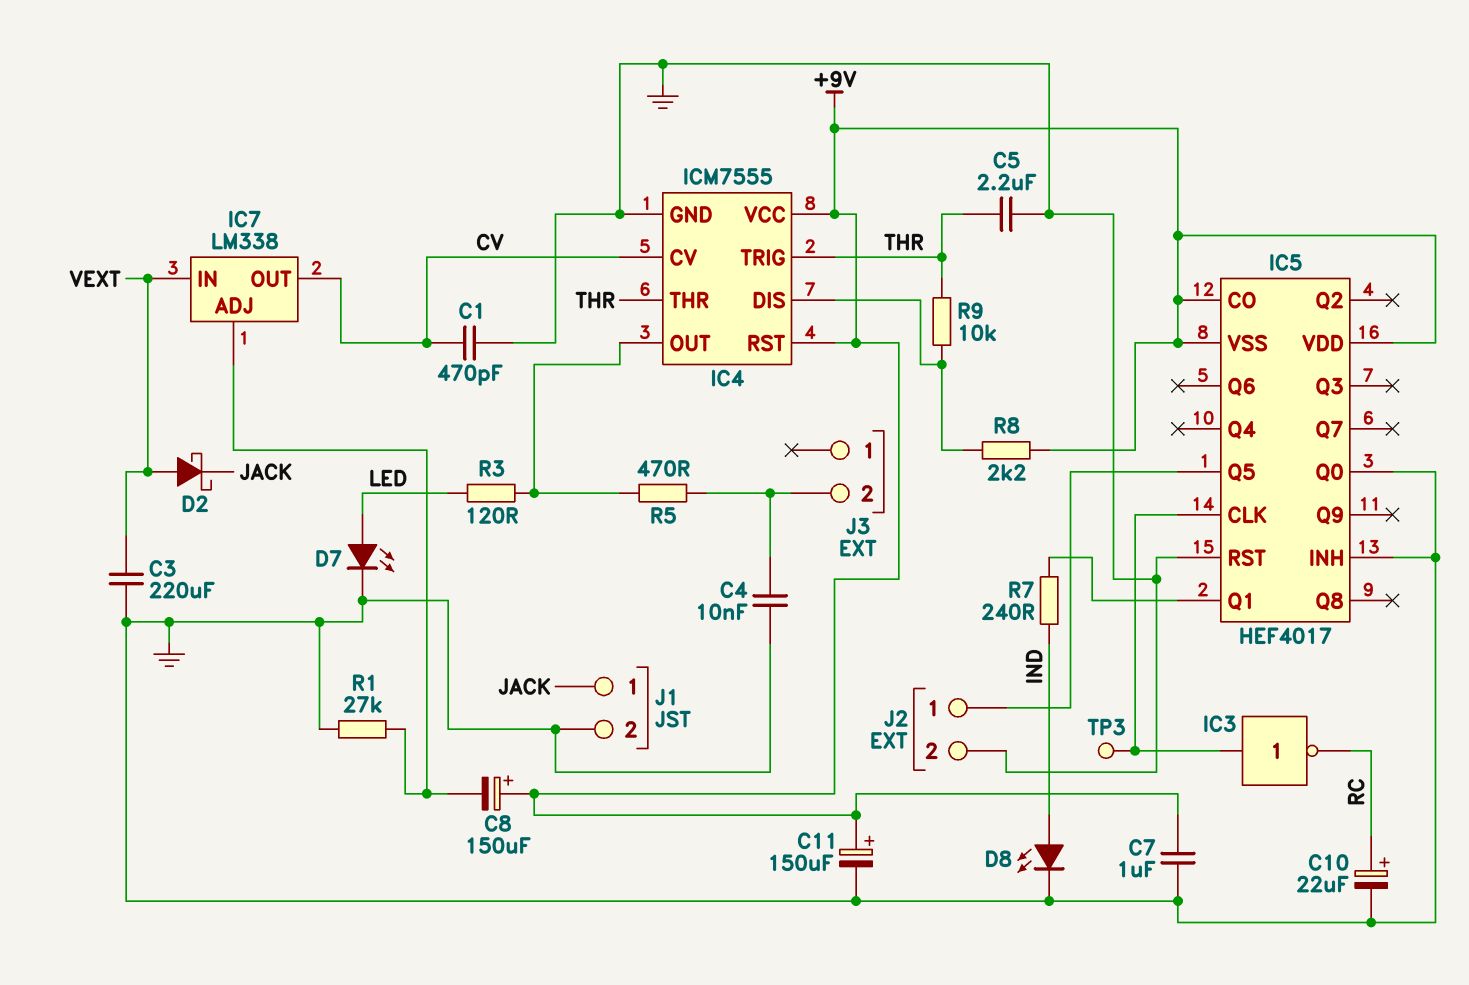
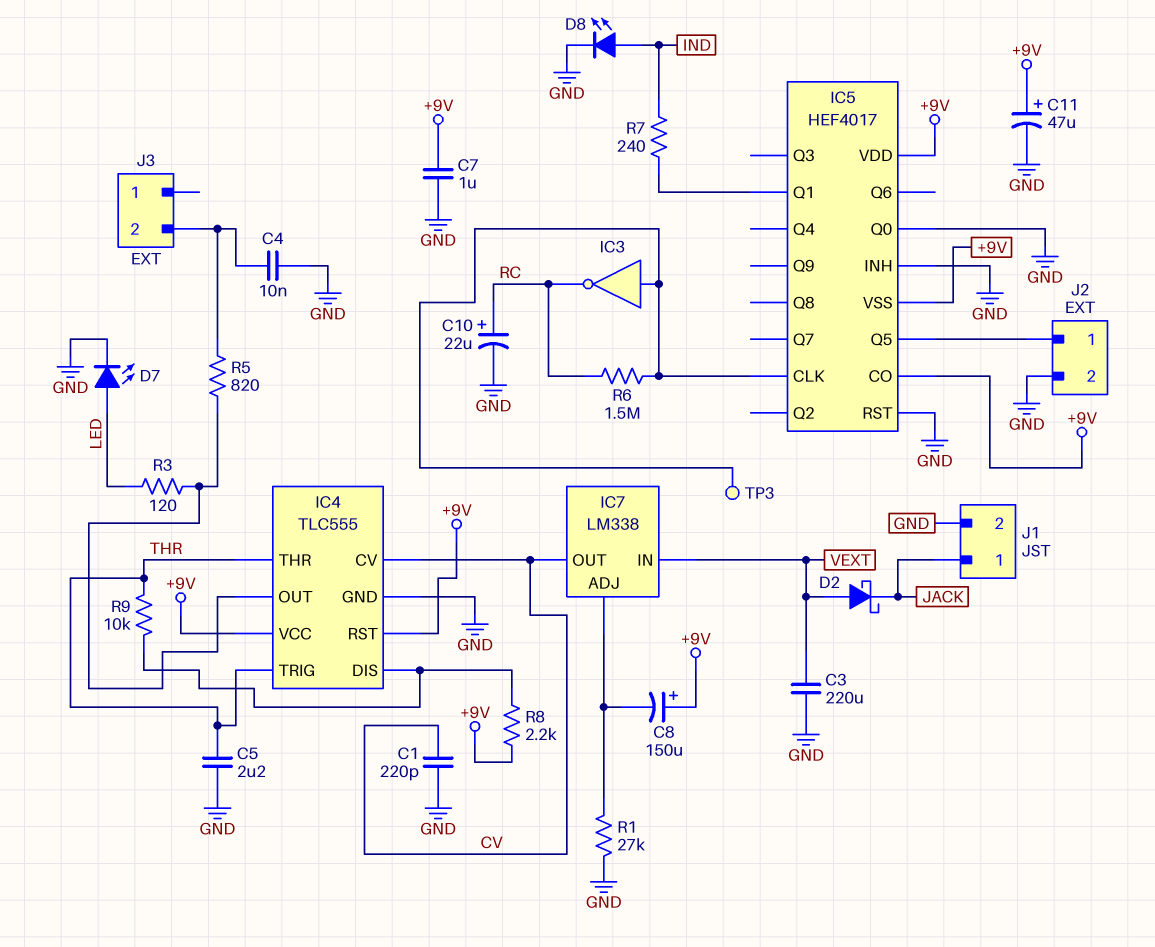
C1: 470pF (CV, GND) -> 220pF (CV, GND)
C11: 150uF (plus +9V, minus GND) -> 47uF (plus +9V, minus GND)
IC4: ICM7555 -> TLC555
R5: 470 (IC4/OUT, J3/2) -> 820 (IC4/OUT, J3/2)
R6: none -> 1.5M (IC5/CLK, RC)

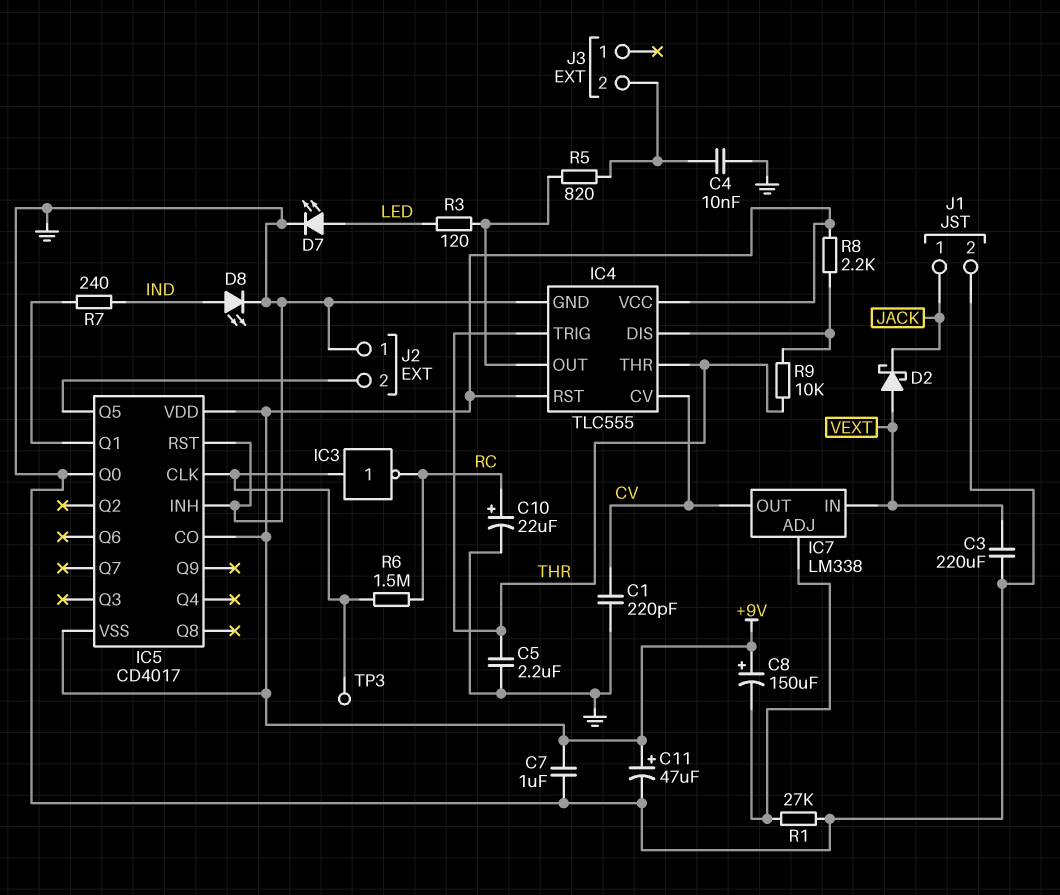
IC5: HEF4017 -> CD4017
J2 pin 1: IC5/Q5 -> GND
J2 pin 2: GND -> IC5/Q5

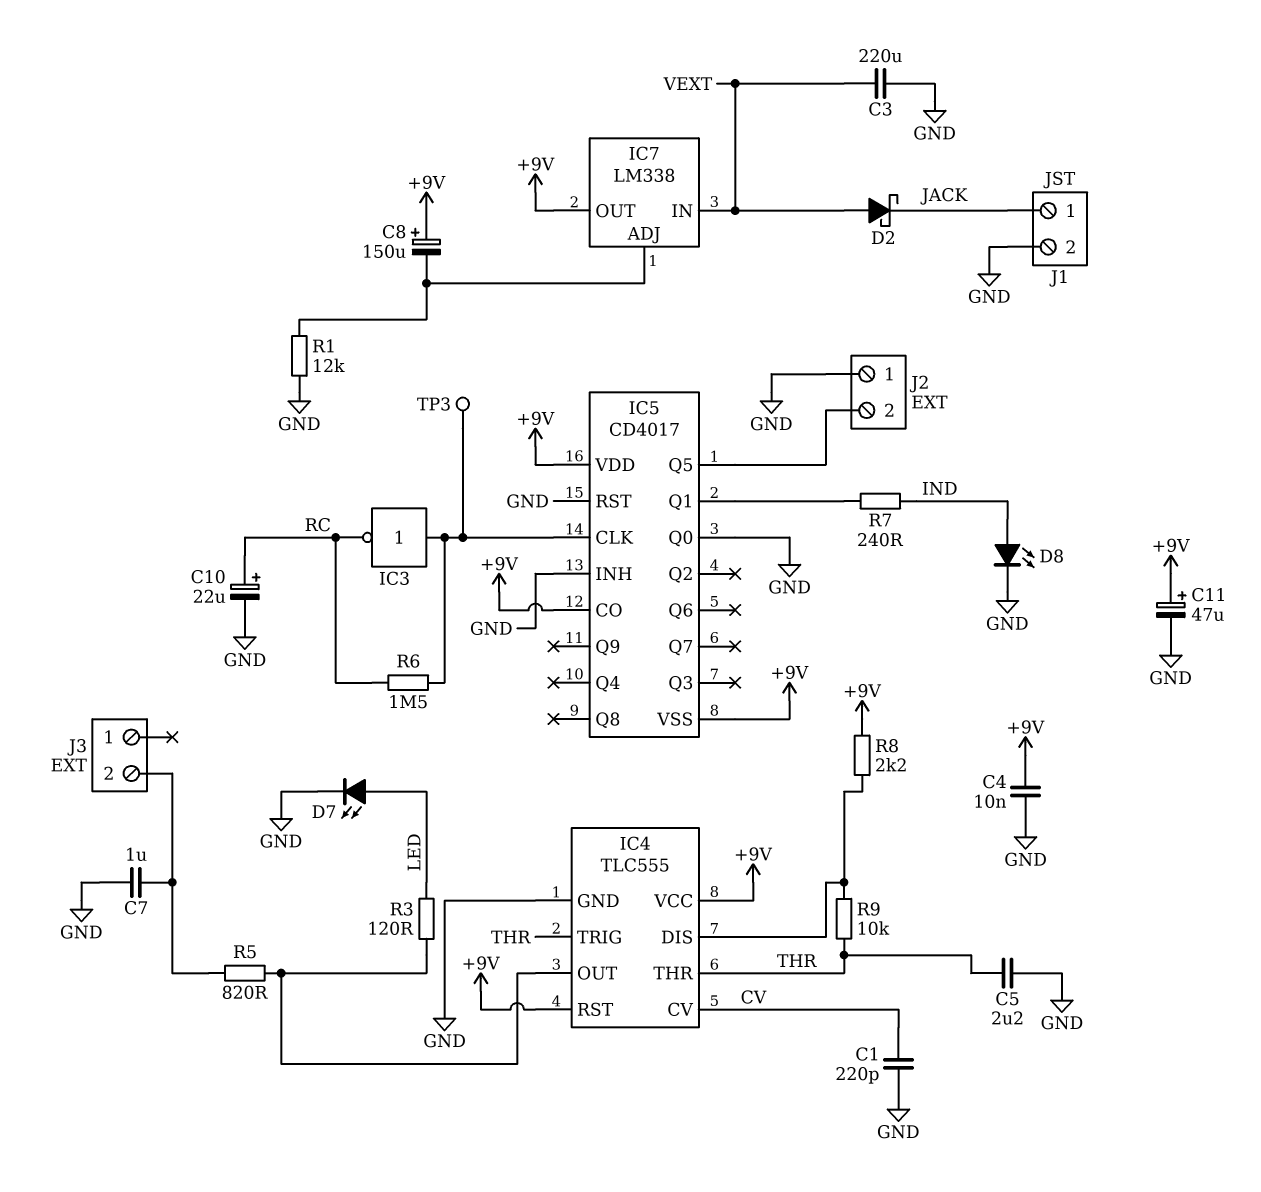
C4: 10nF (GND, J3/2) -> 10nF (+9V, GND)
C7: 1uF (+9V, GND) -> 1uF (GND, J3/2)
IC7 pin OUT: CV -> +9V
R1: 27k (GND, IC7/ADJ) -> 12k (GND, IC7/ADJ)

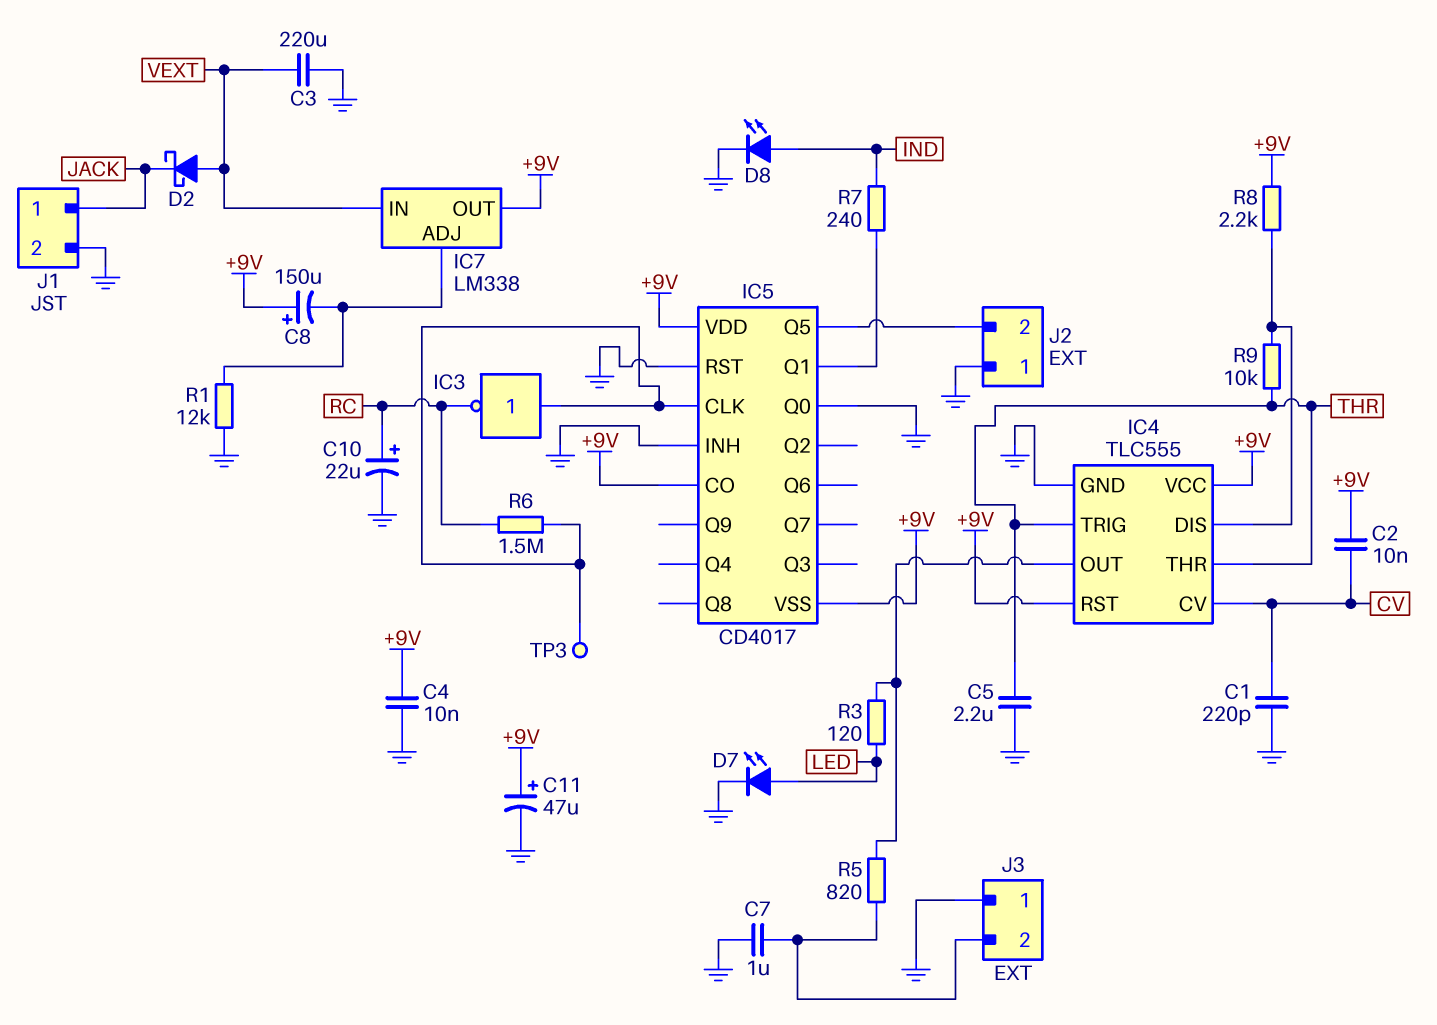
C2: none -> 10nF (+9V, CV)
J3 pin 1: none -> GND

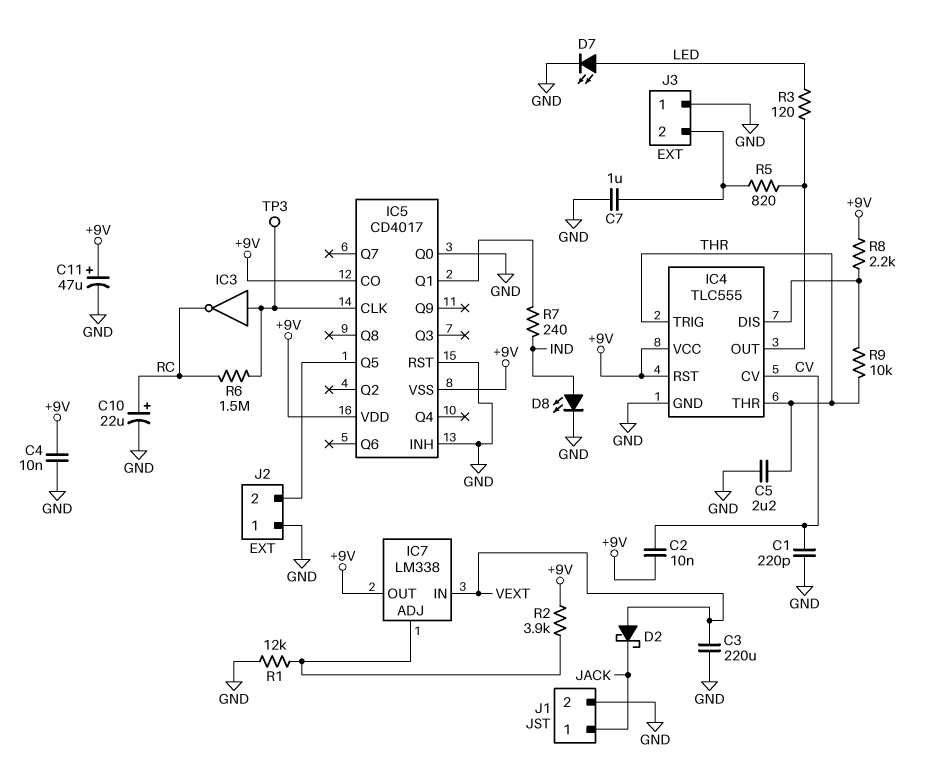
C8: 150uF (plus +9V, minus IC7/ADJ) -> none
R2: none -> 3.9k (+9V, IC7/ADJ)

